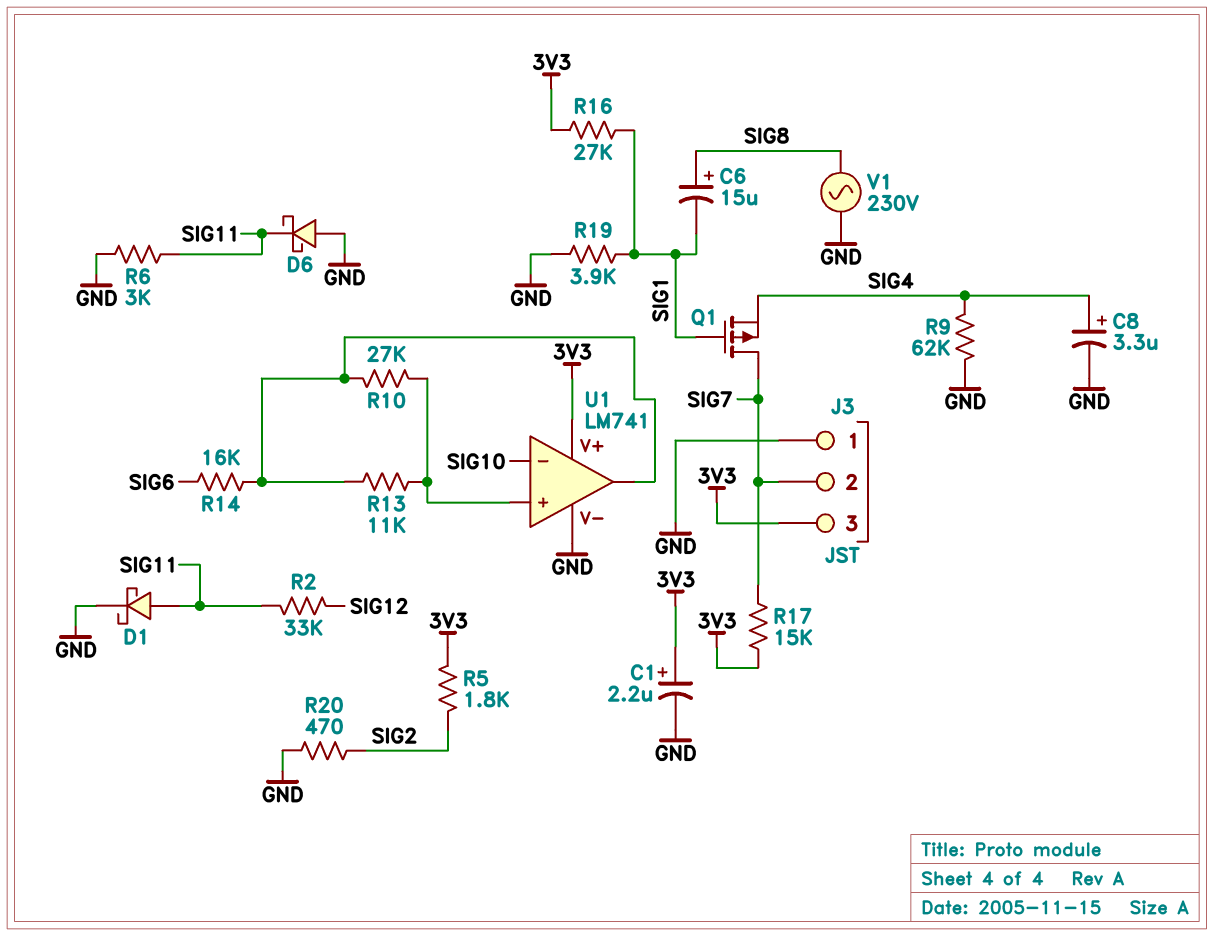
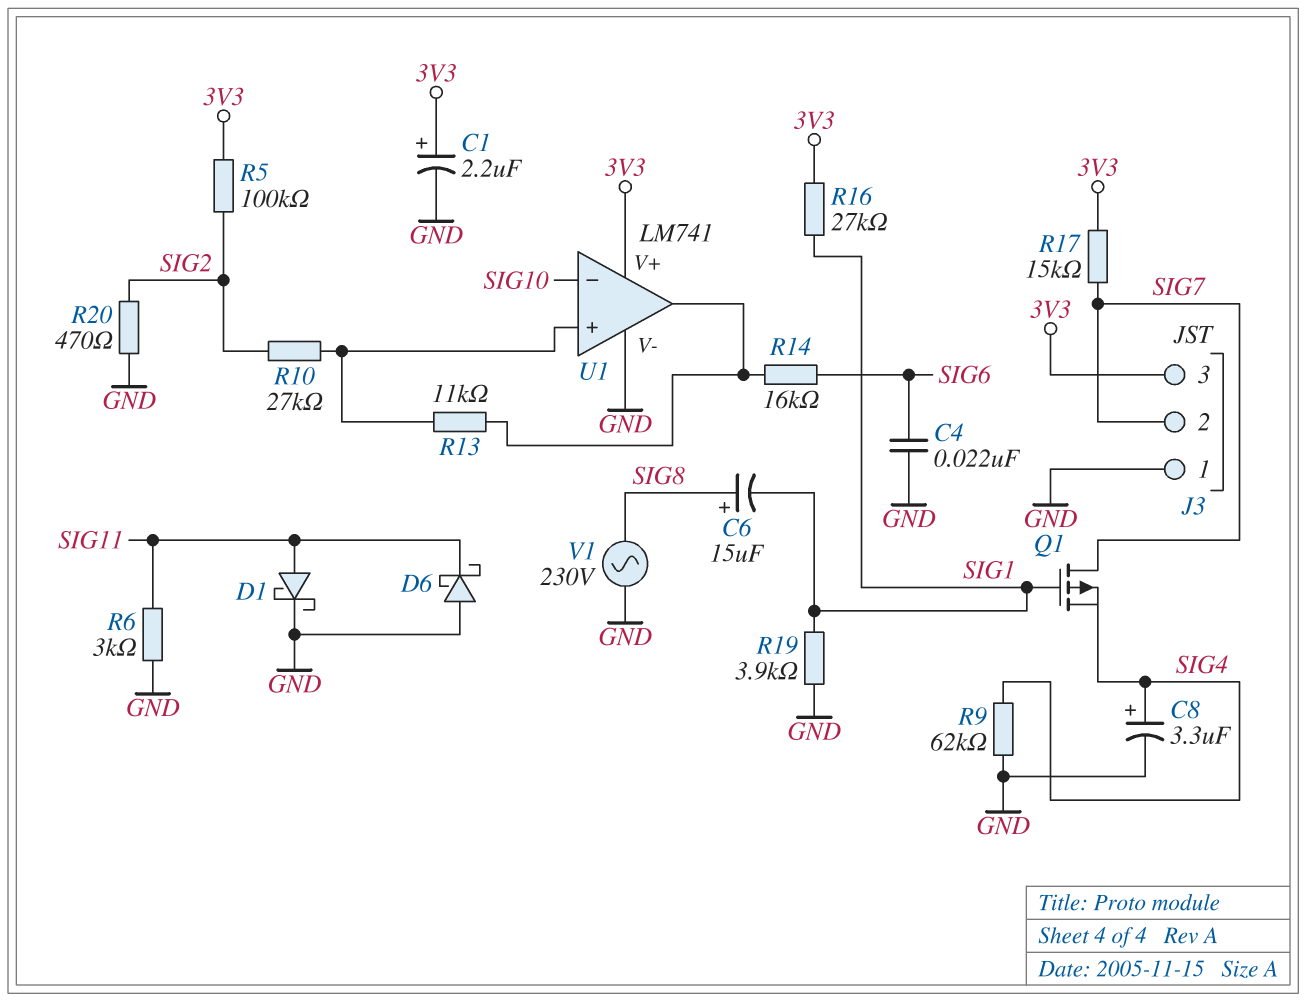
C4: none -> 22nF (GND, SIG6)
R2: 33k (SIG11, SIG12) -> none
R5: 1.8k (3V3, SIG2) -> 100k (3V3, SIG2)
R10: 27k (U1/in+, U1/out) -> 27k (SIG2, U1/in+)

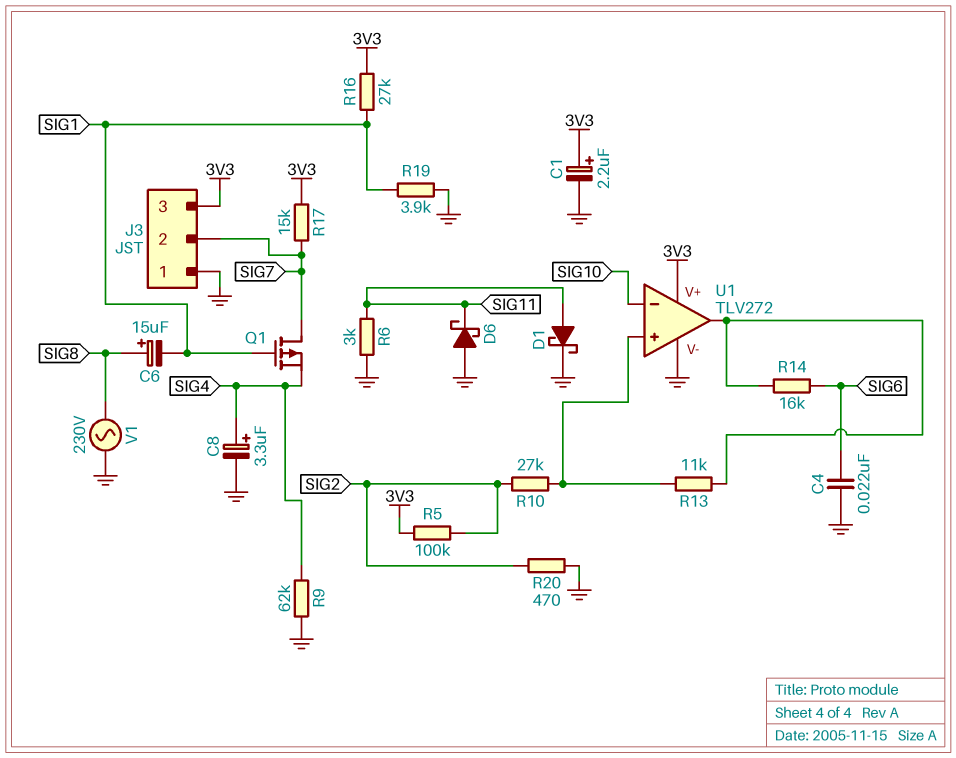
U1: LM741 -> TLV272

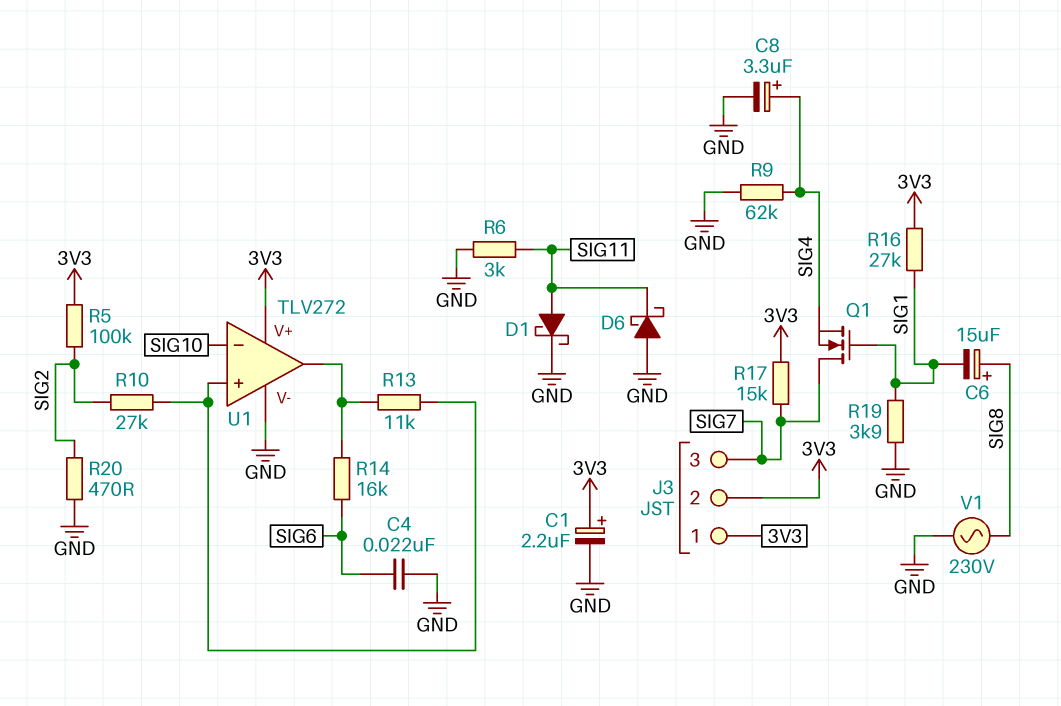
J3 pin 1: GND -> 3V3
J3 pin 2: SIG7 -> 3V3
J3 pin 3: 3V3 -> SIG7
Q1: PMOS (G SIG1, D SIG7, S SIG4) -> NMOS (G SIG1, D SIG7, S SIG4)

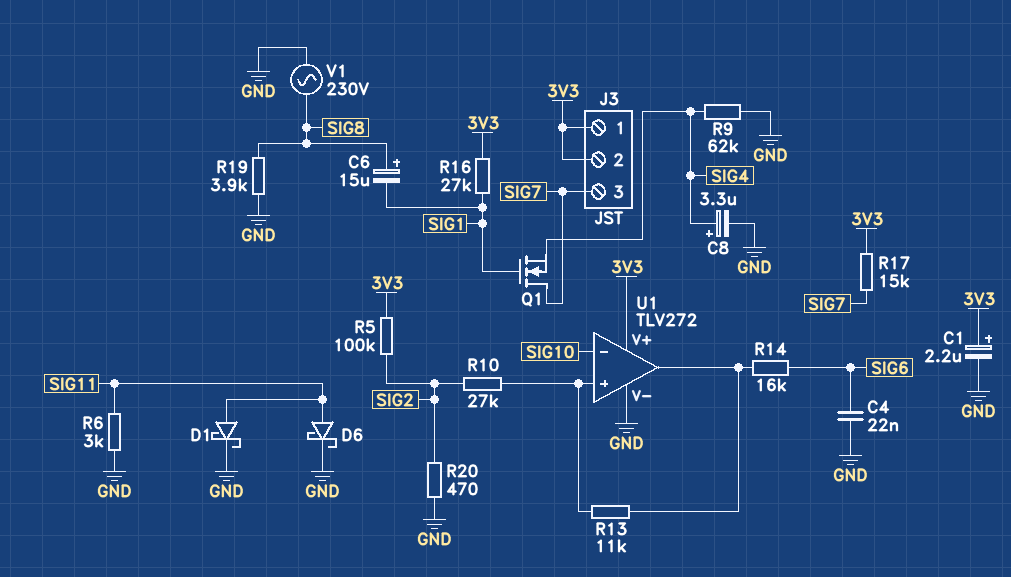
D6: schottky (A GND, K SIG11) -> schottky (A SIG11, K GND)
R19: 3.9k (GND, SIG1) -> 3.9k (GND, SIG8)

